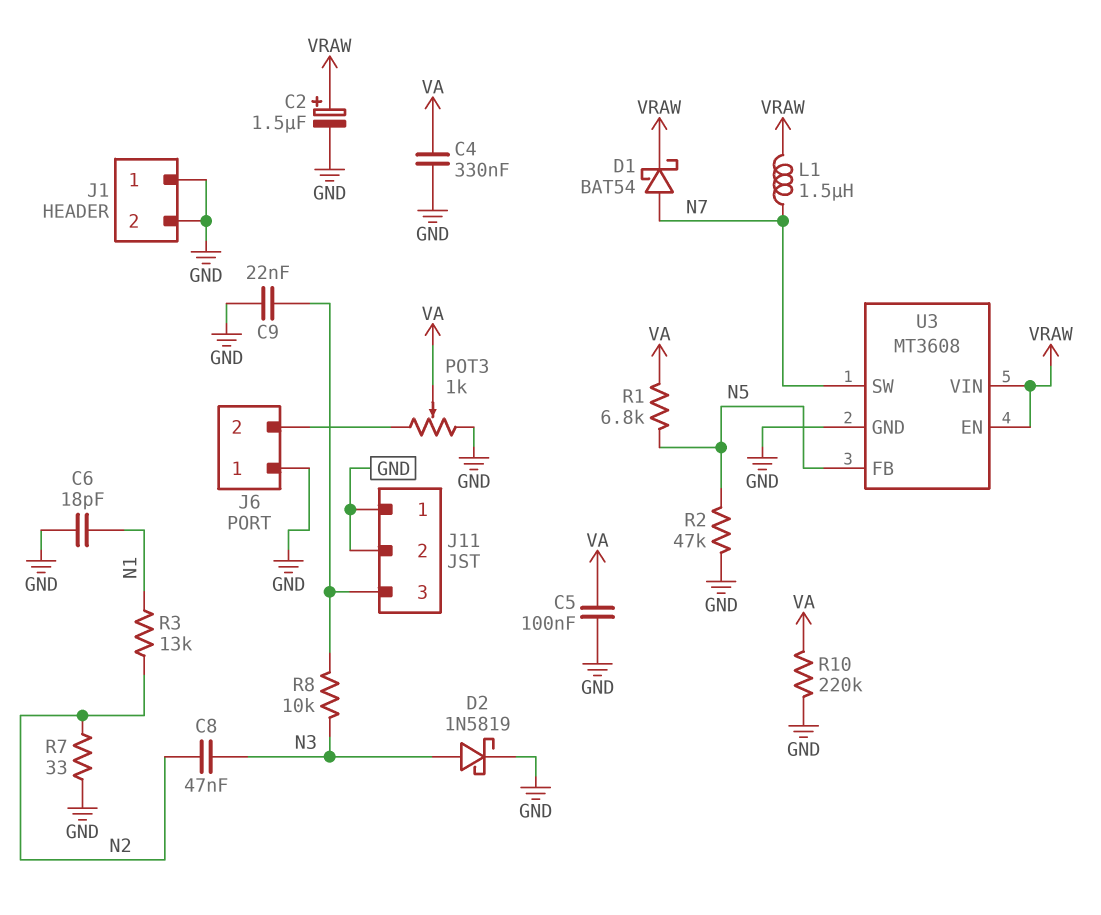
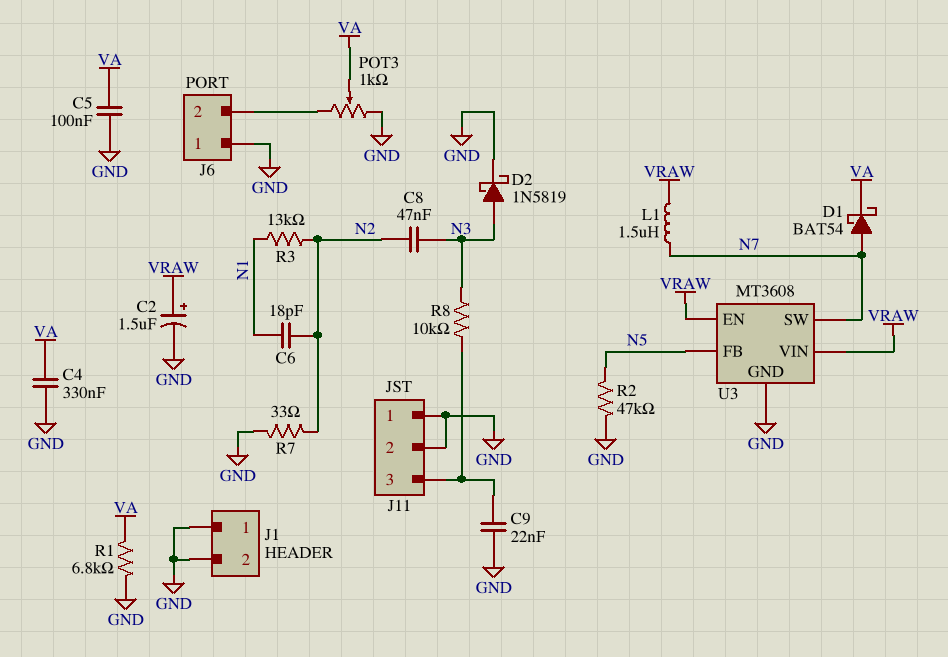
C6: 18pF (GND, N1) -> 18pF (N1, N2)
D1: schottky BAT54 (A N7, K VRAW) -> schottky BAT54 (A N7, K VA)
R1: 6.8k (N5, VA) -> 6.8k (GND, VA)
R10: 220k (GND, VA) -> none

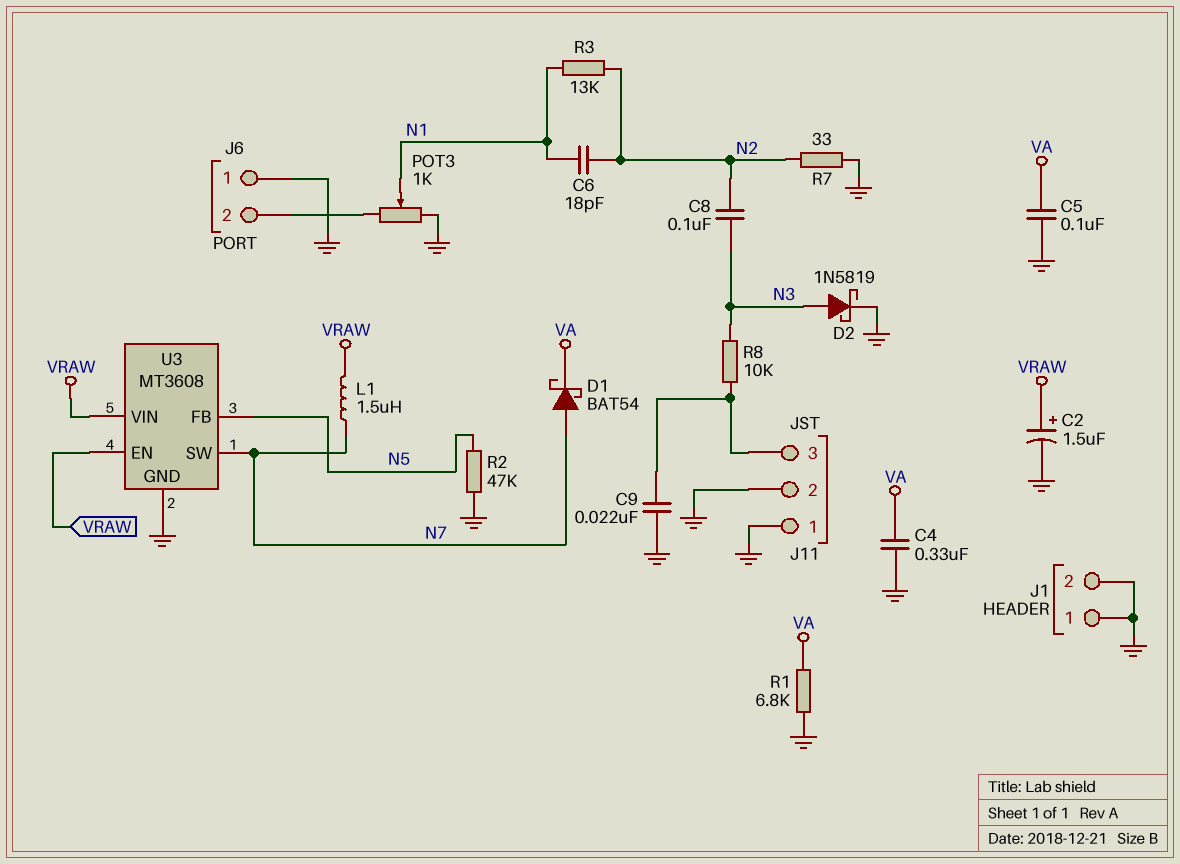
C8: 47nF (N2, N3) -> 100nF (N2, N3)
POT3: 1k (GND, J6/2, wiper VA) -> 1k (GND, J6/2, wiper N1)

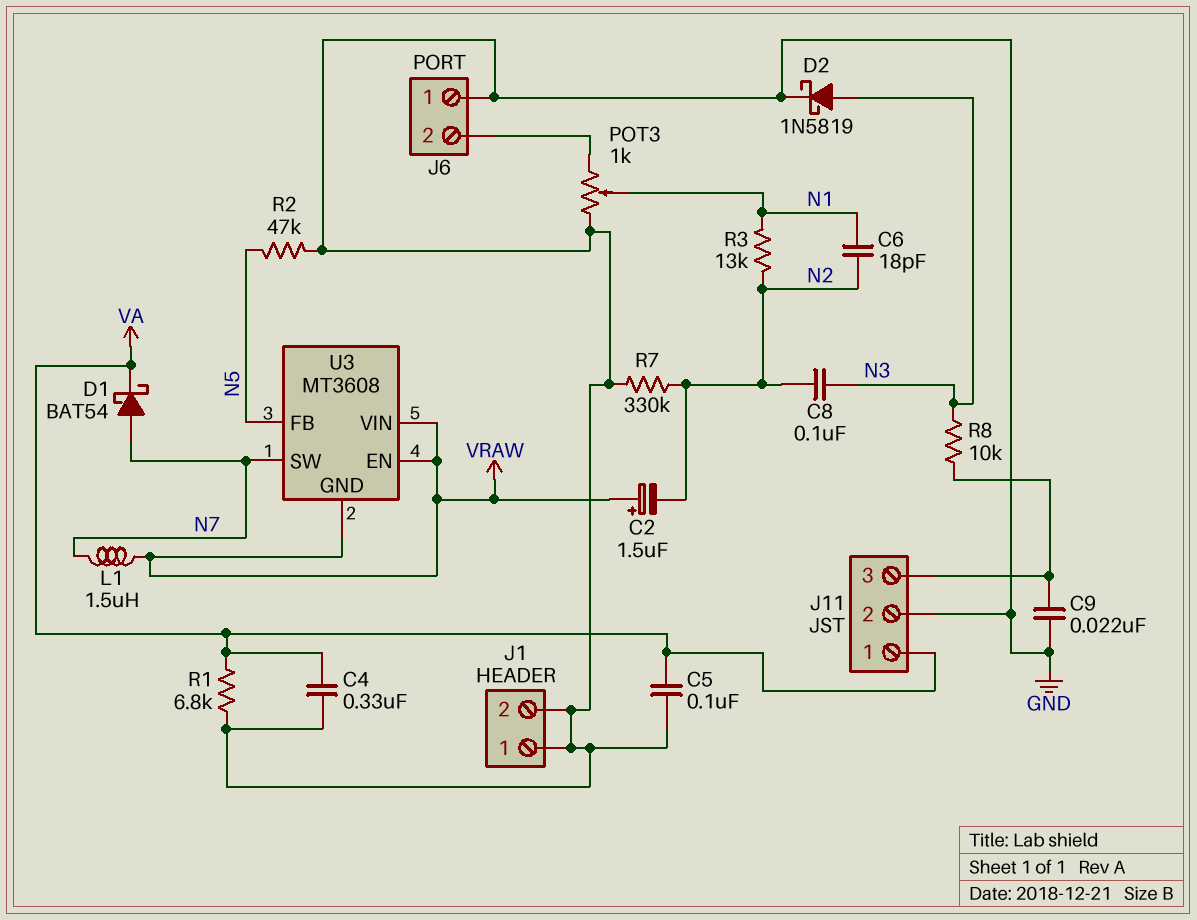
C2: 1.5uF (plus VRAW, minus GND) -> 1.5uF (plus VRAW, minus N2)
J11 pin 1: GND -> VA
R7: 33 (GND, N2) -> 330k (GND, N2)
U3 pin GND: GND -> VRAW

